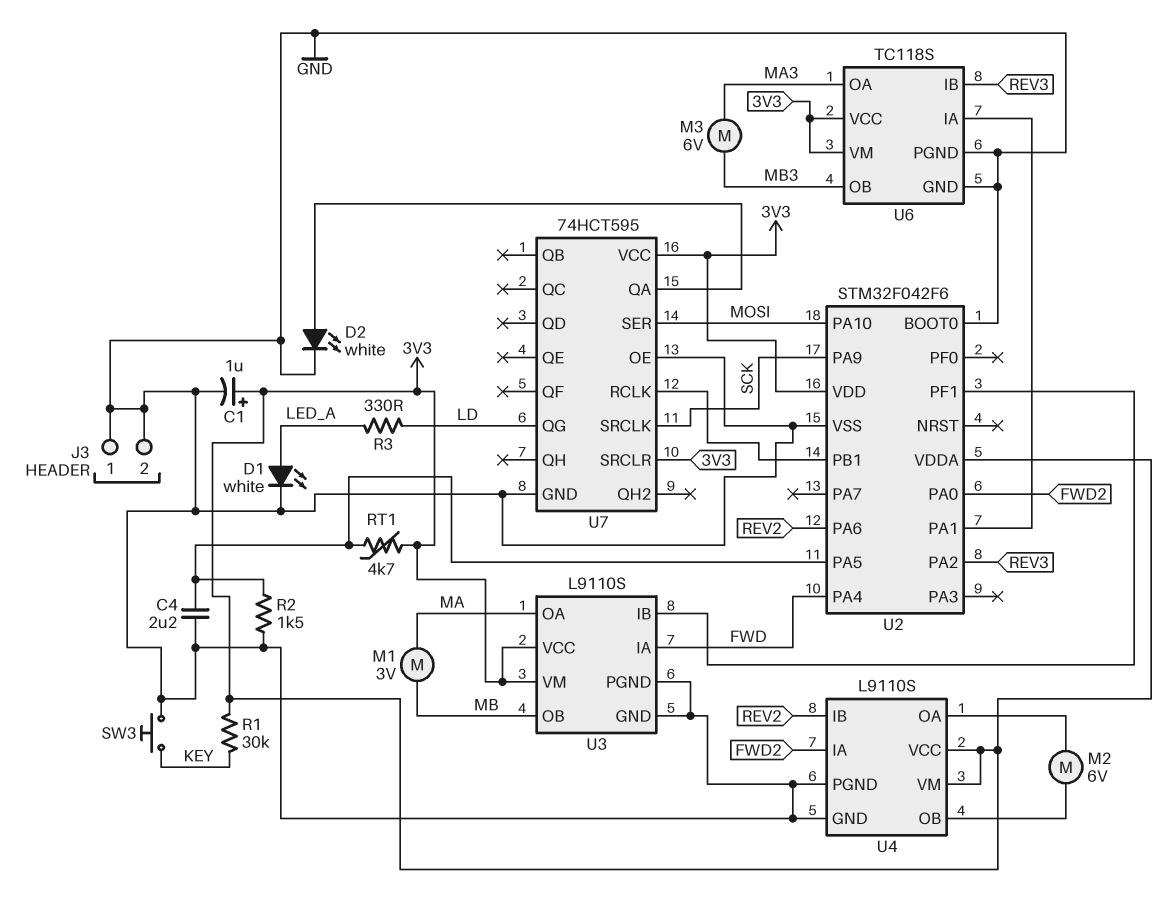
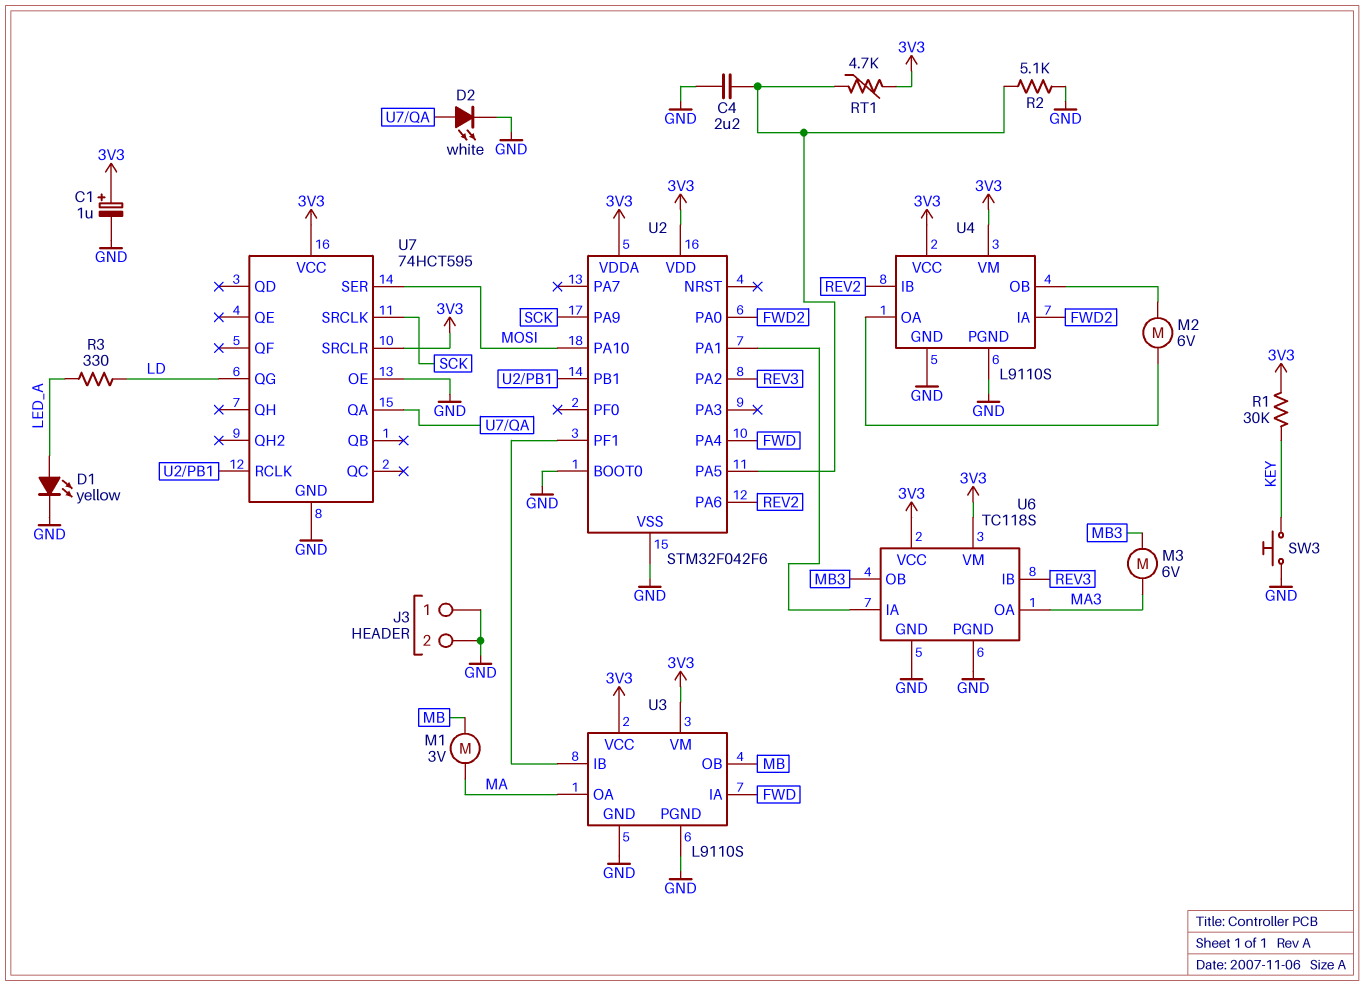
D1: LED white (A LED_A, K GND) -> LED yellow (A LED_A, K GND)
R2: 1.5k (GND, U2/PA5) -> 5.1k (GND, U2/PA5)

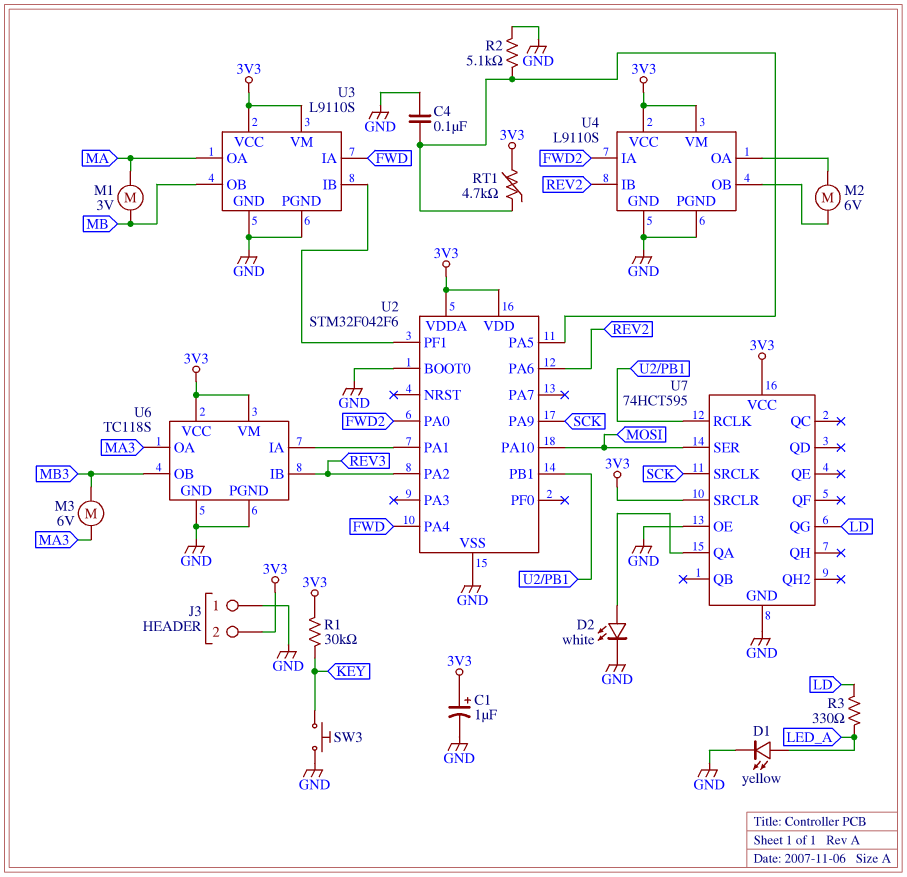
C4: 2.2uF (GND, U2/PA5) -> 100nF (GND, U2/PA5)
J3 pin 2: GND -> 3V3

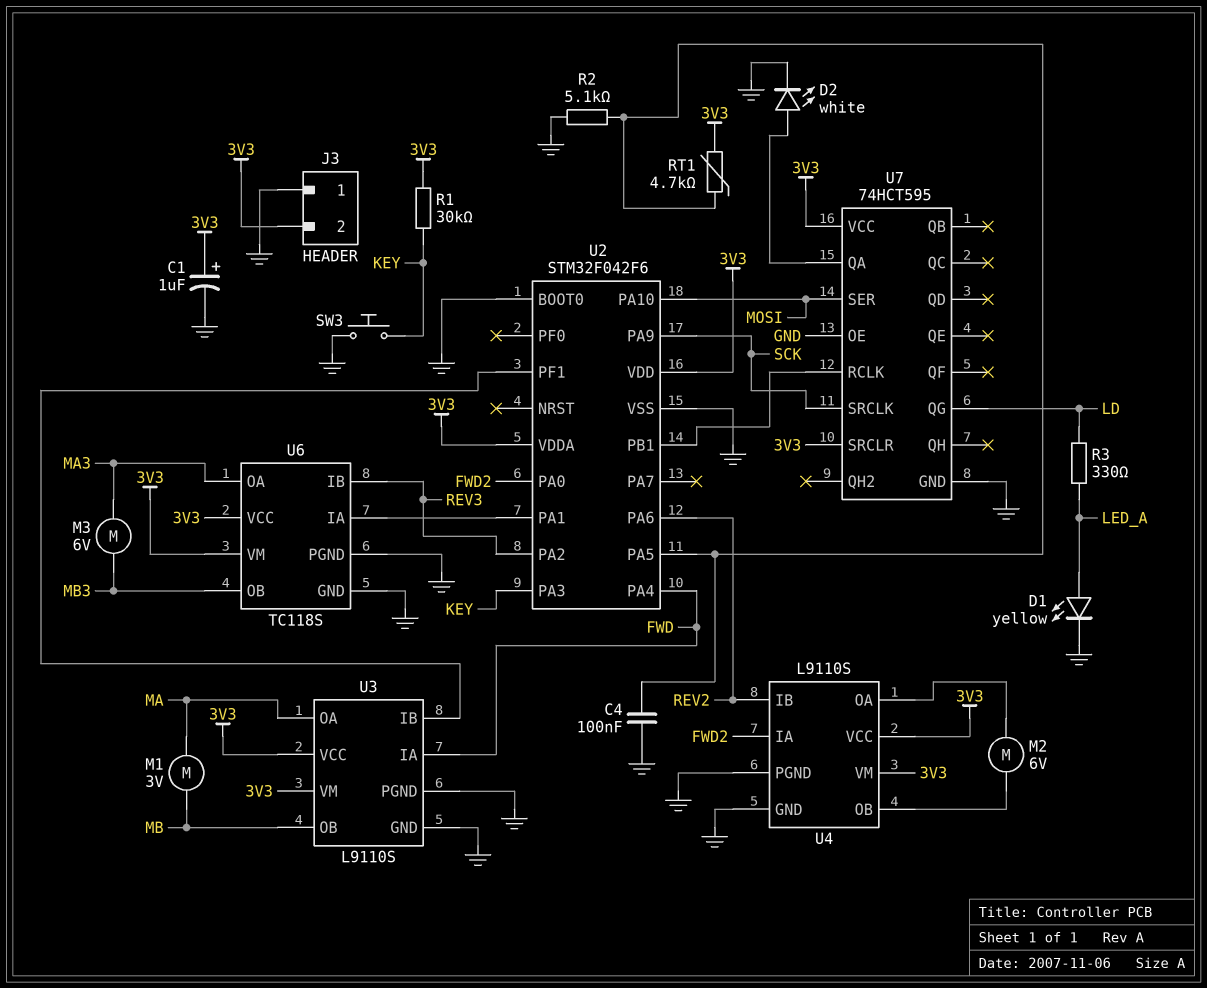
U2 pin PA3: none -> KEY

